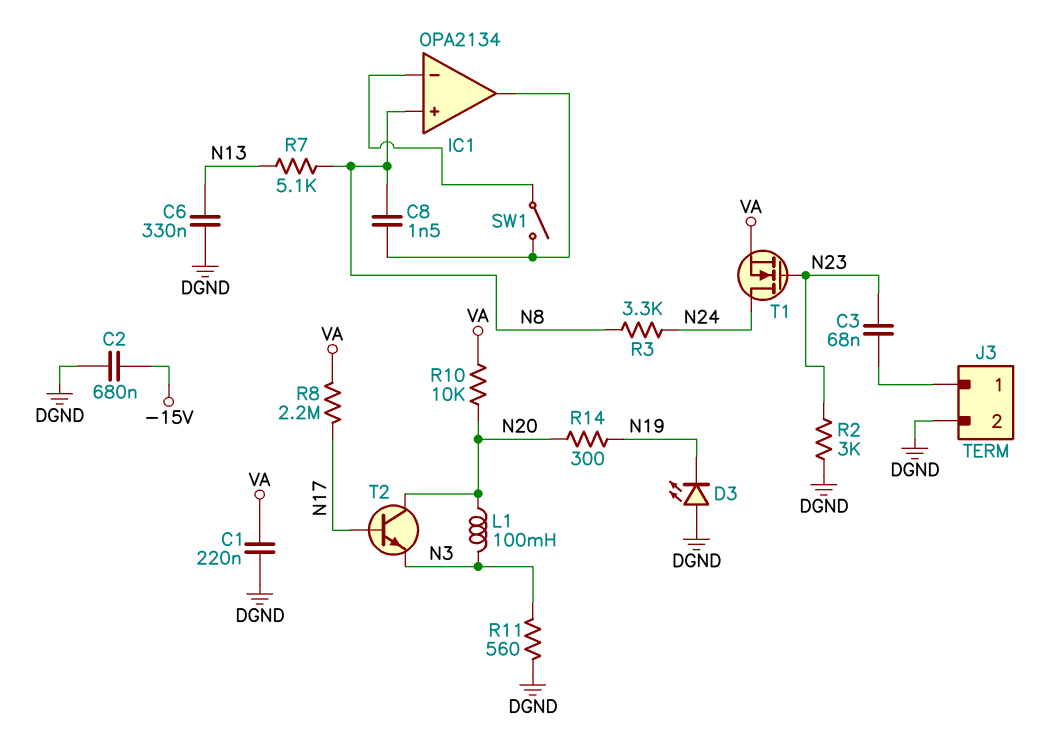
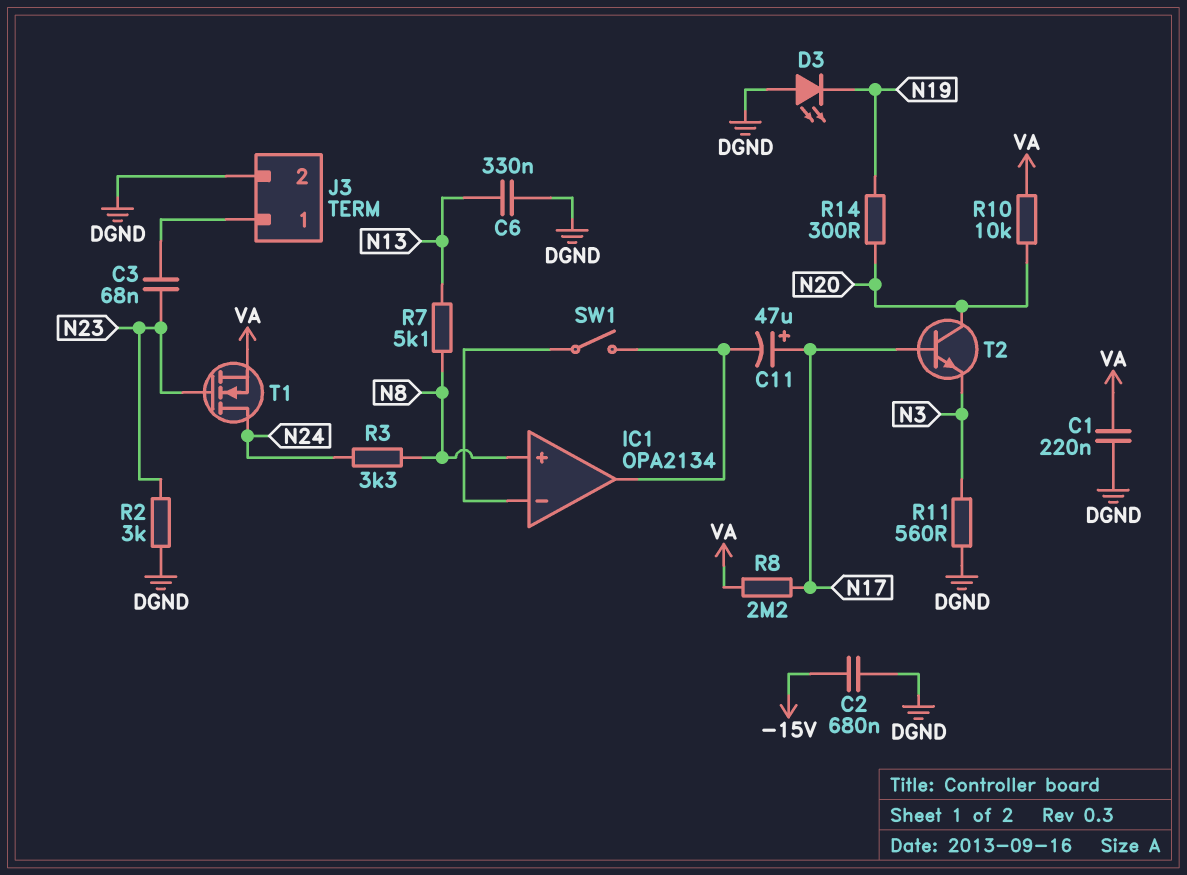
C8: 1.5nF (IC1/out, N8) -> none
C11: none -> 47uF (plus N17, minus IC1/out)
L1: 100mH (N3, N20) -> none

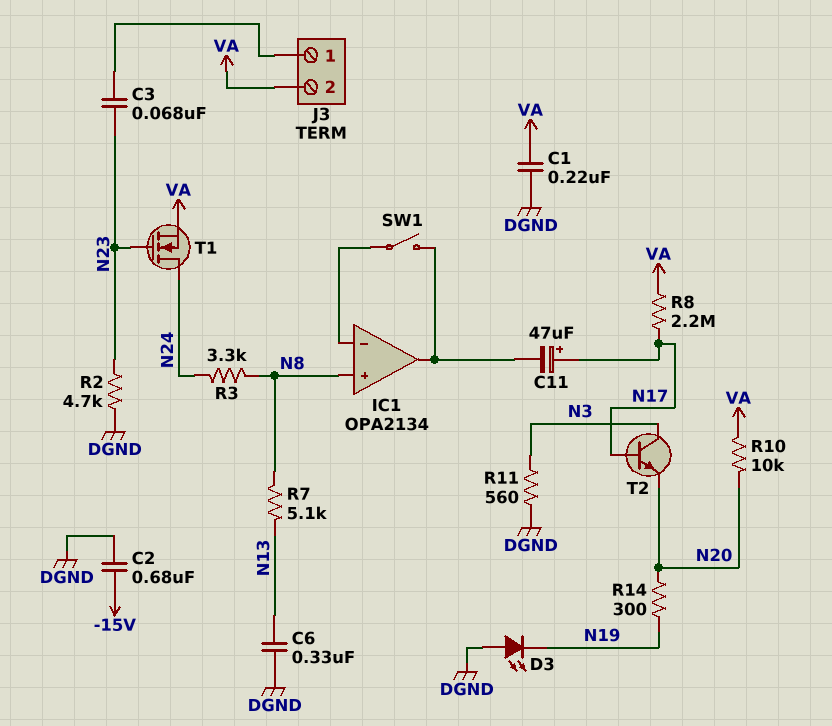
J3 pin 2: DGND -> VA
R2: 3k (DGND, N23) -> 4.7k (DGND, N23)
T2: NPN (B N17, C N20, E N3) -> NPN (B N17, C N3, E N20)

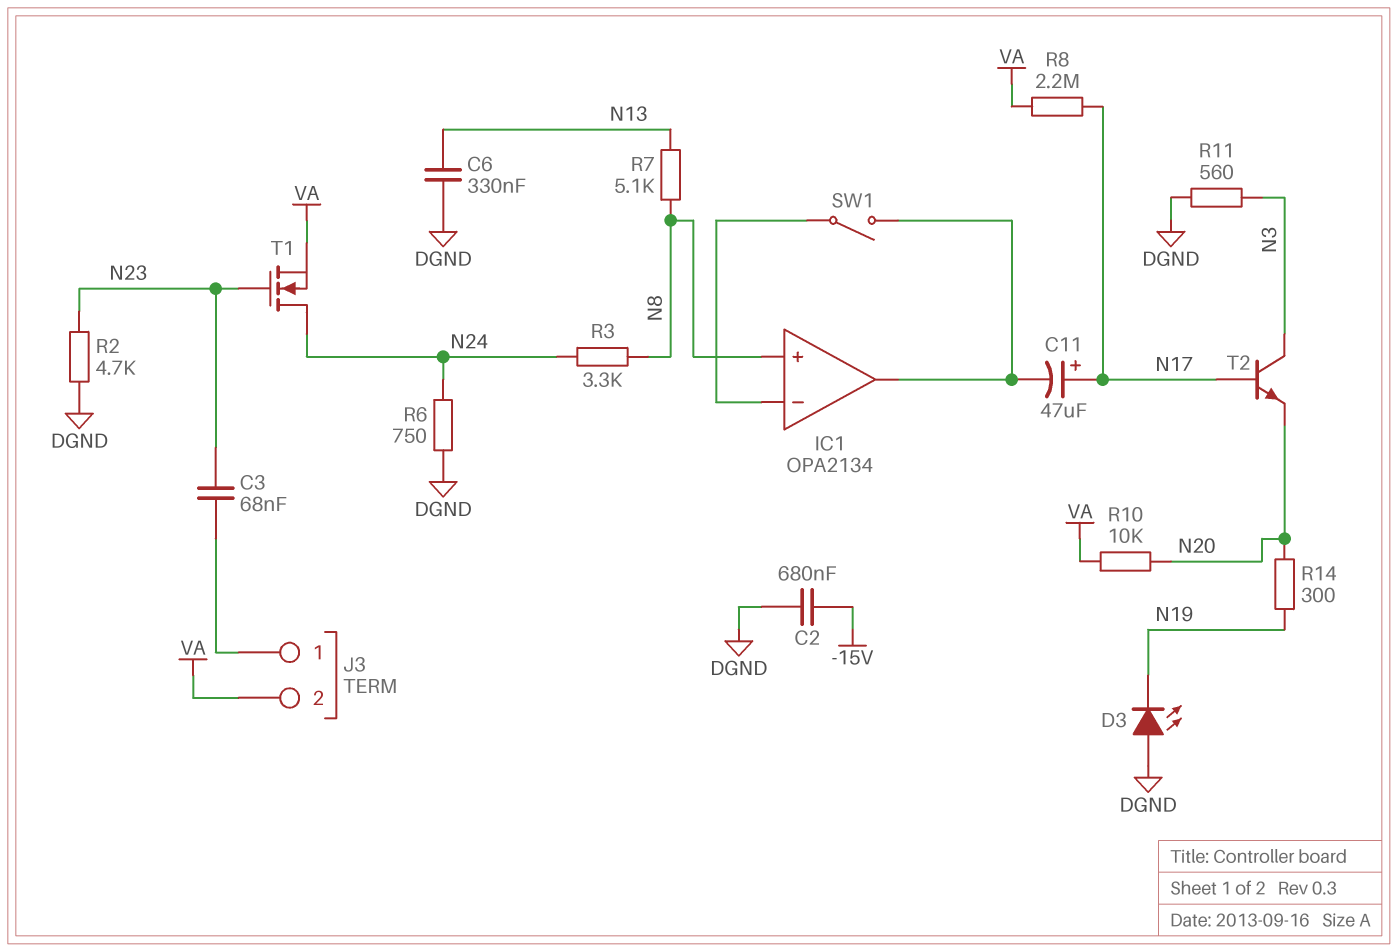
C1: 220nF (DGND, VA) -> none
R6: none -> 750 (DGND, N24)

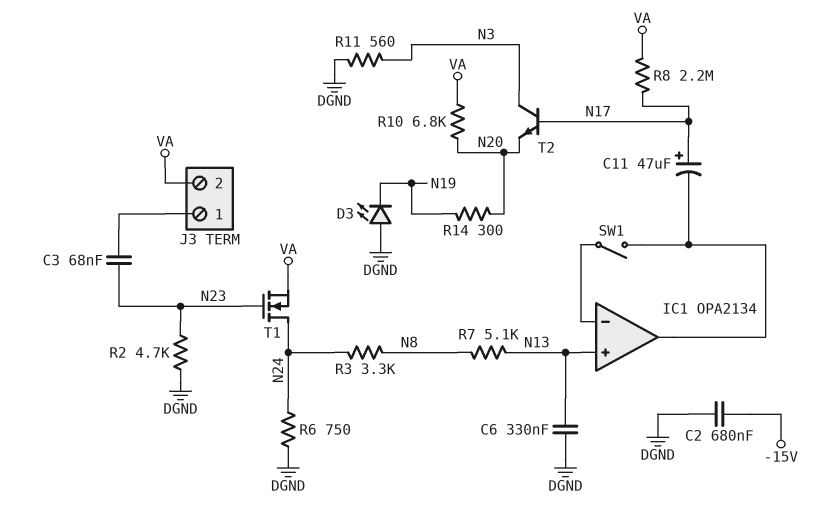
IC1 pin in+: N8 -> N13
R10: 10k (N20, VA) -> 6.8k (N20, VA)

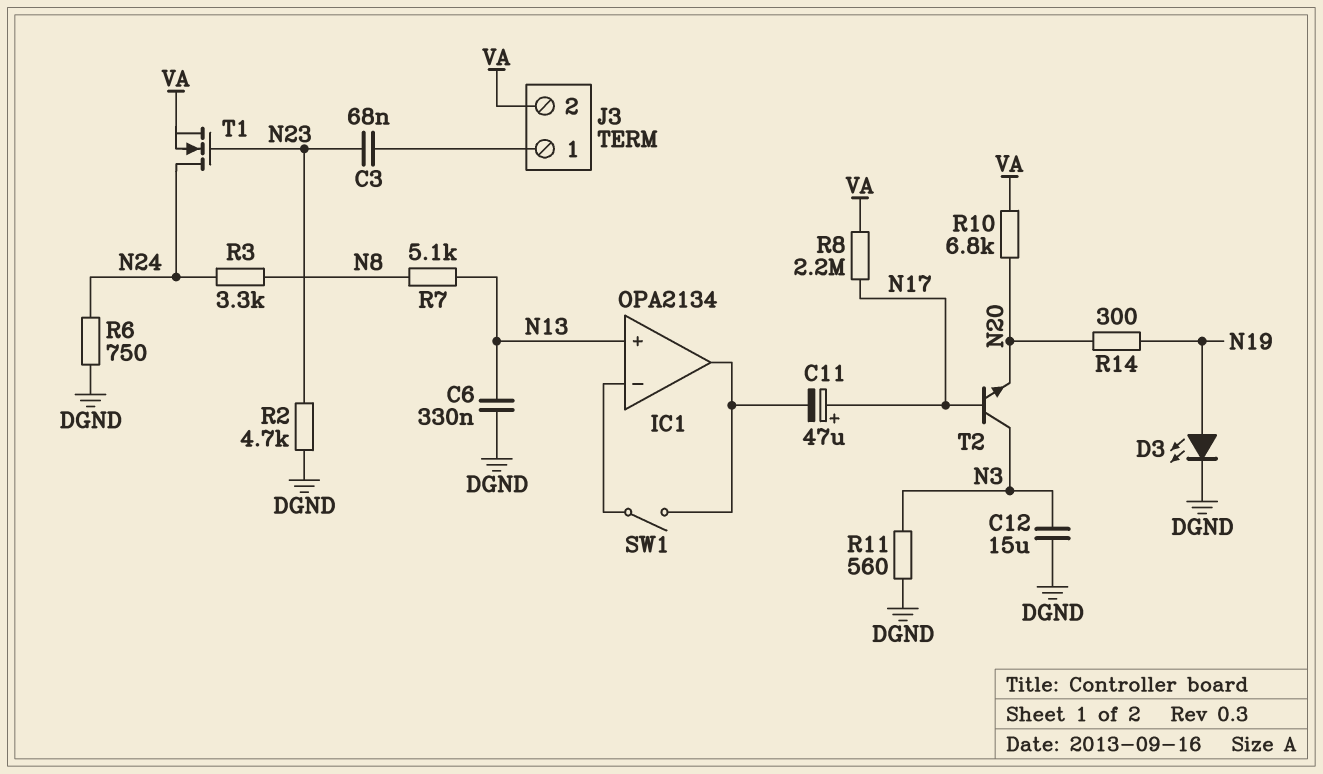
C2: 680nF (-15V, DGND) -> none
C12: none -> 15uF (DGND, N3)
D3: LED (A DGND, K N19) -> LED (A N19, K DGND)

